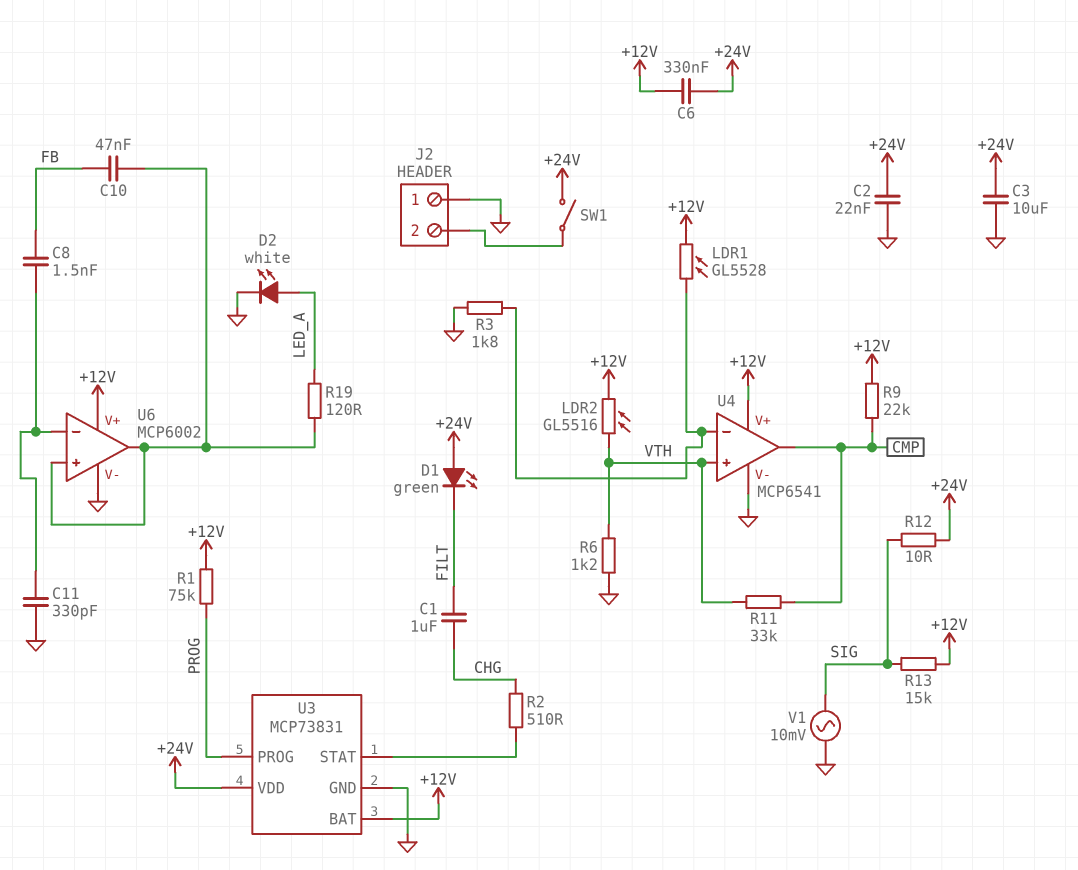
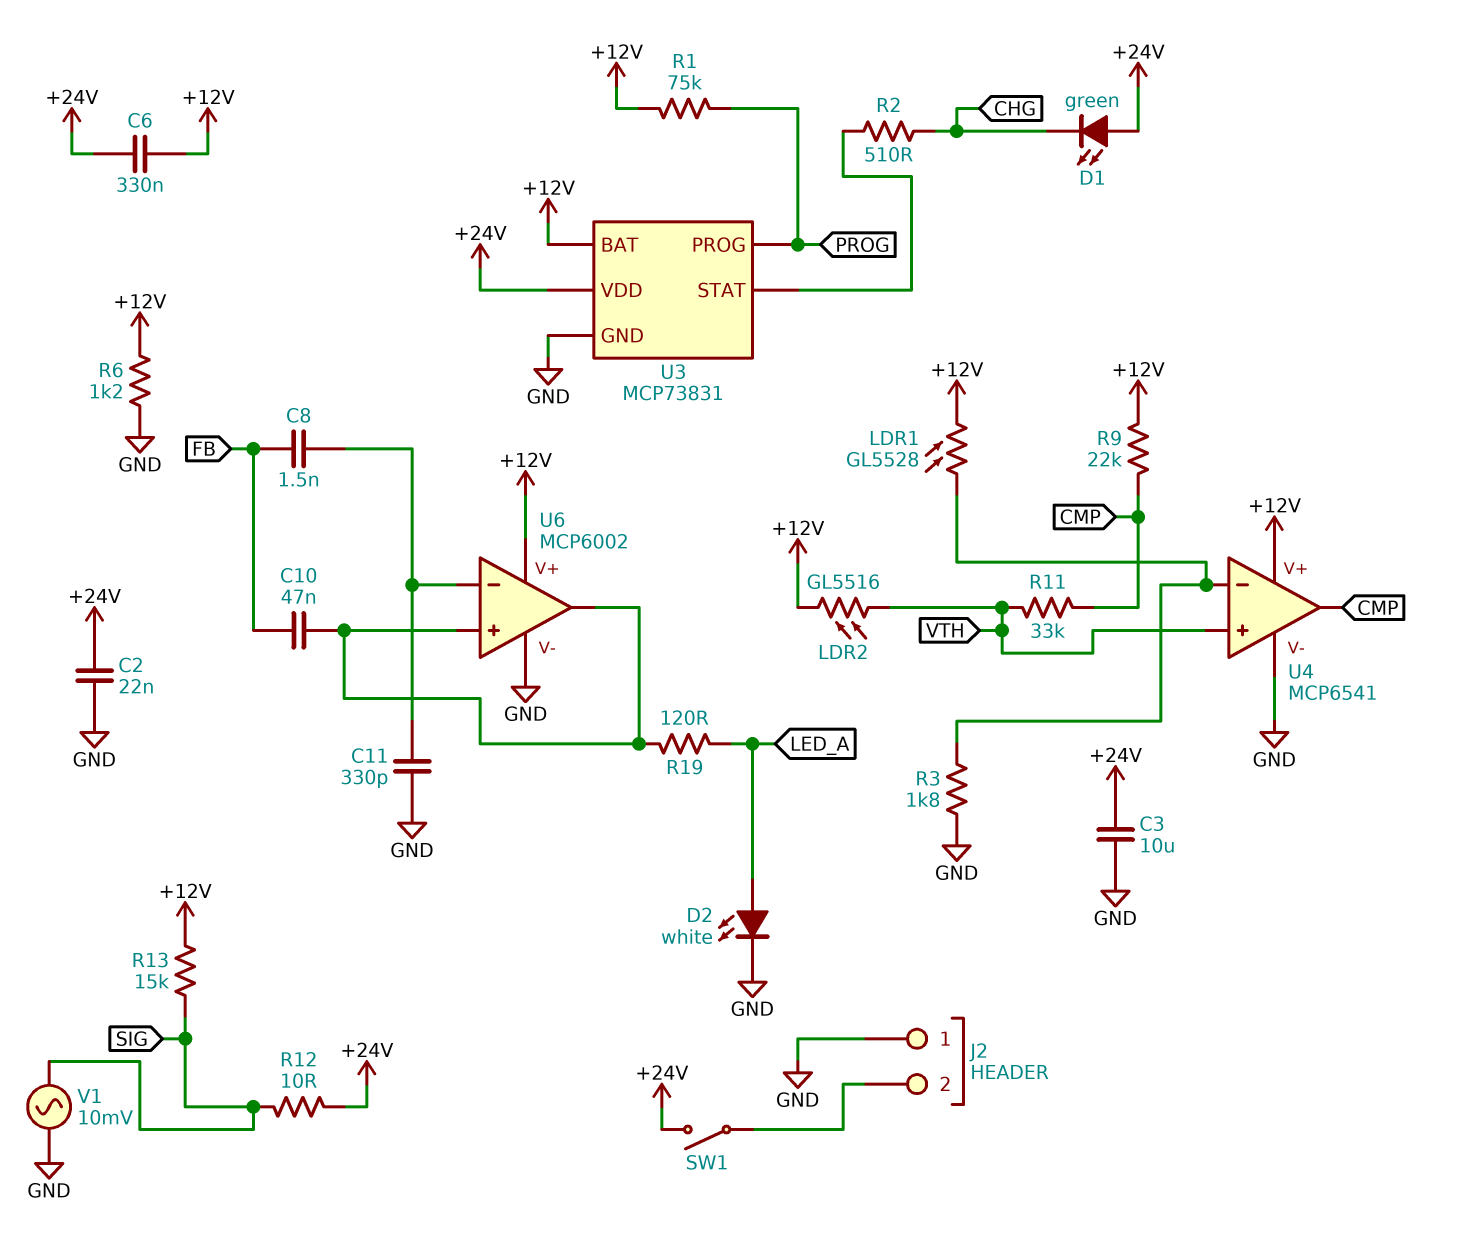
C1: 1uF (CHG, FILT) -> none
D1: LED green (A +24V, K FILT) -> LED green (A +24V, K CHG)
R6: 1.2k (GND, VTH) -> 1.2k (+12V, GND)

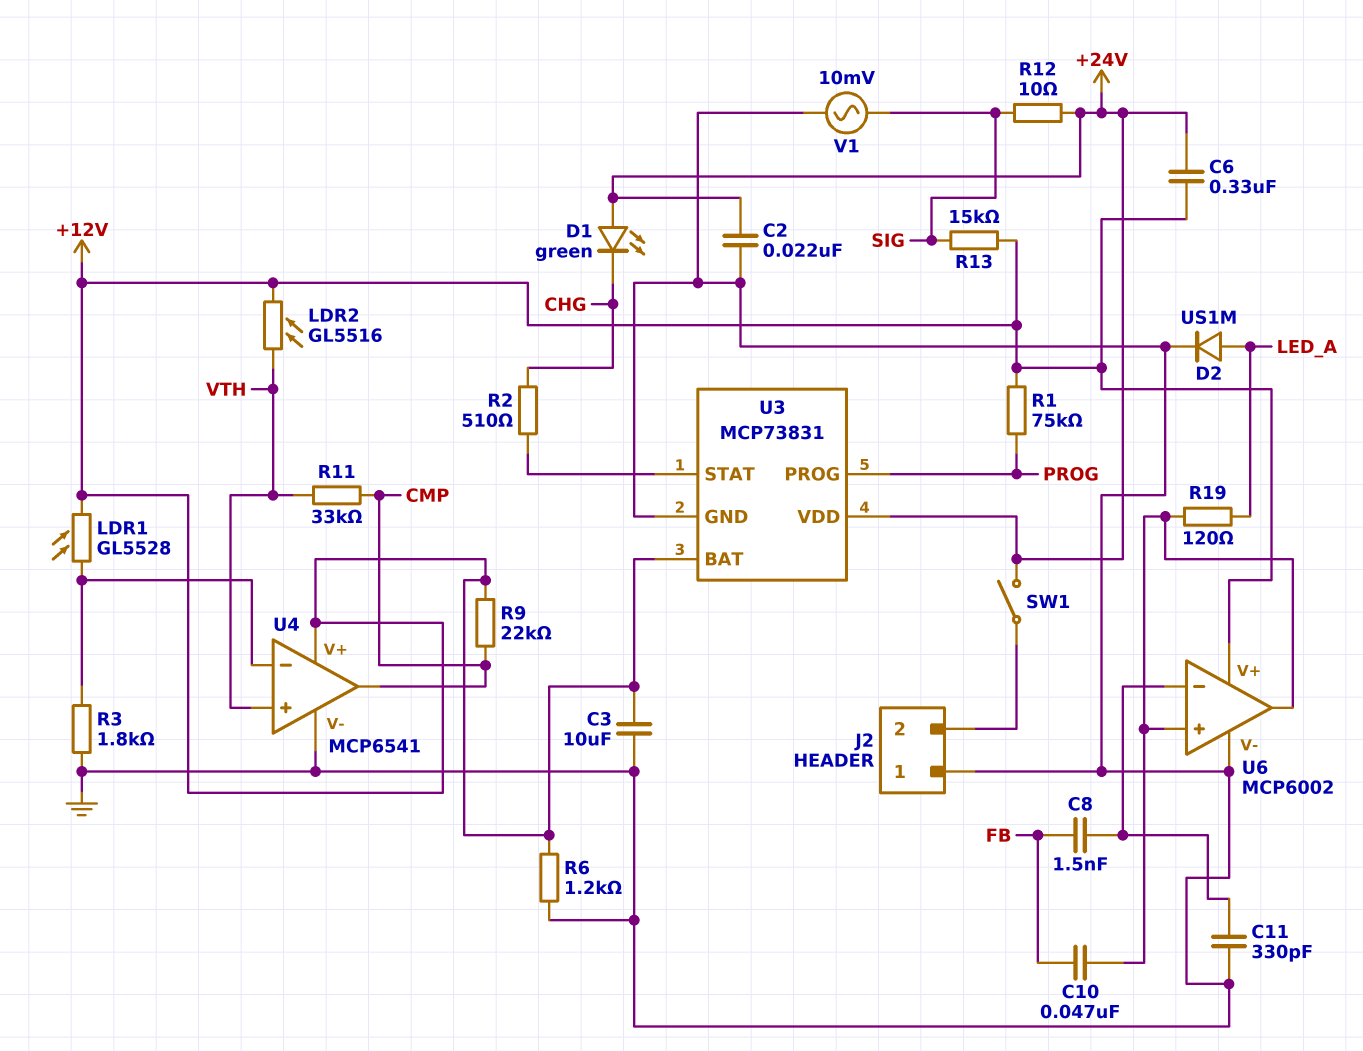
C3: 10uF (+24V, GND) -> 10uF (+12V, GND)
D2: LED white (A LED_A, K GND) -> diode US1M (A LED_A, K GND)

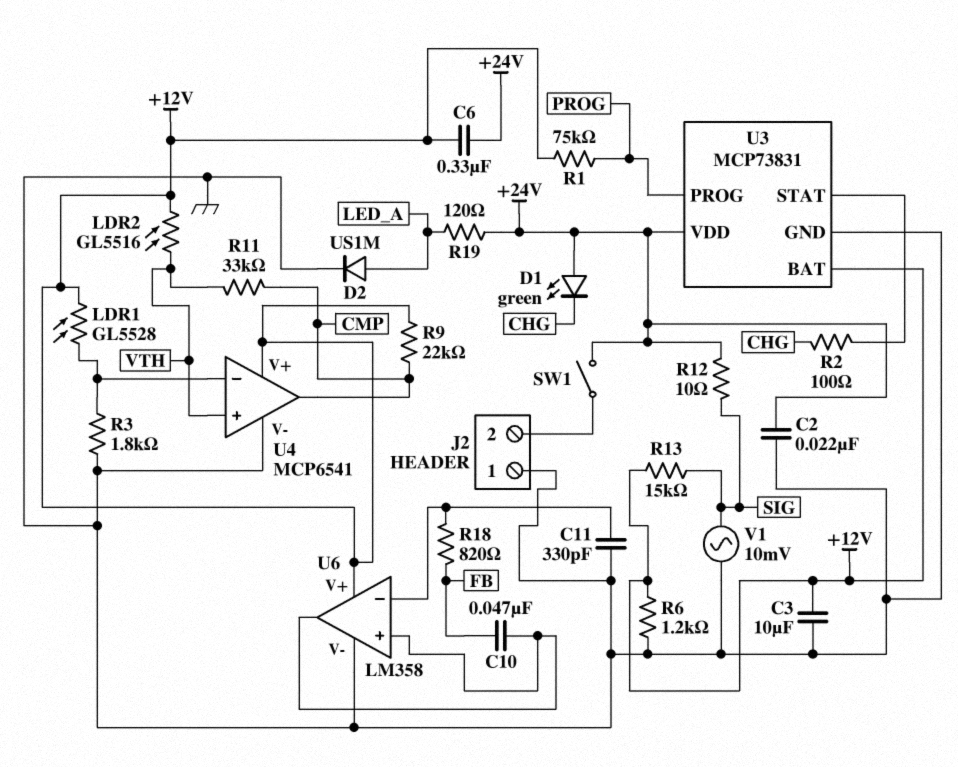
C8: 1.5nF (FB, U6/in-) -> none
R2: 510 (CHG, U3/STAT) -> 100 (CHG, U3/STAT)
R18: none -> 820 (FB, U6/in-)
R19: 120 (LED_A, U6/in+) -> 120 (+24V, LED_A)
U6: MCP6002 -> LM358

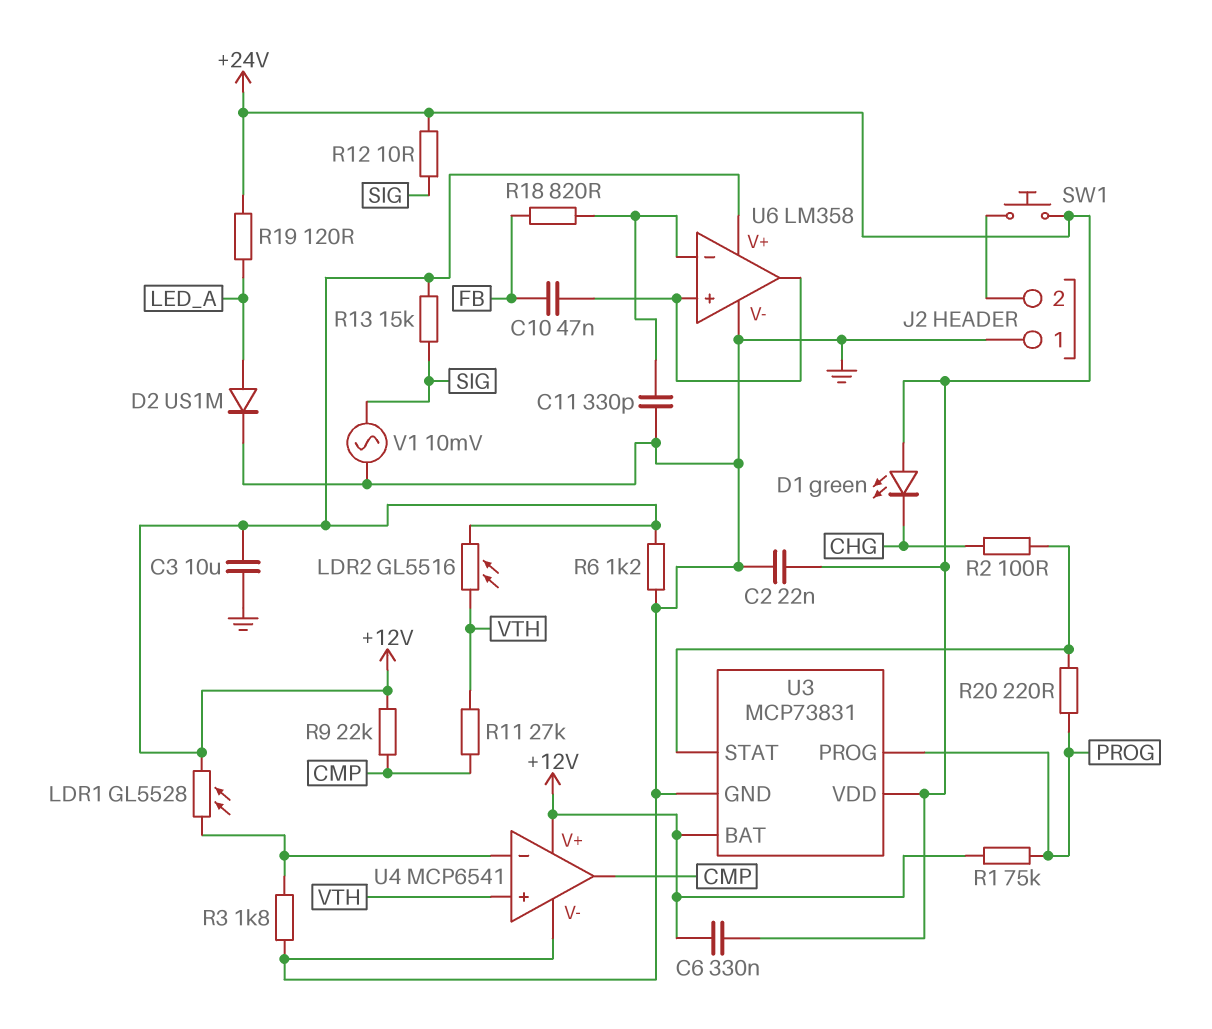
R11: 33k (CMP, VTH) -> 27k (CMP, VTH)
R20: none -> 220 (PROG, U3/STAT)
SW1: switch (+24V, J2/2) -> button (+24V, J2/2)

